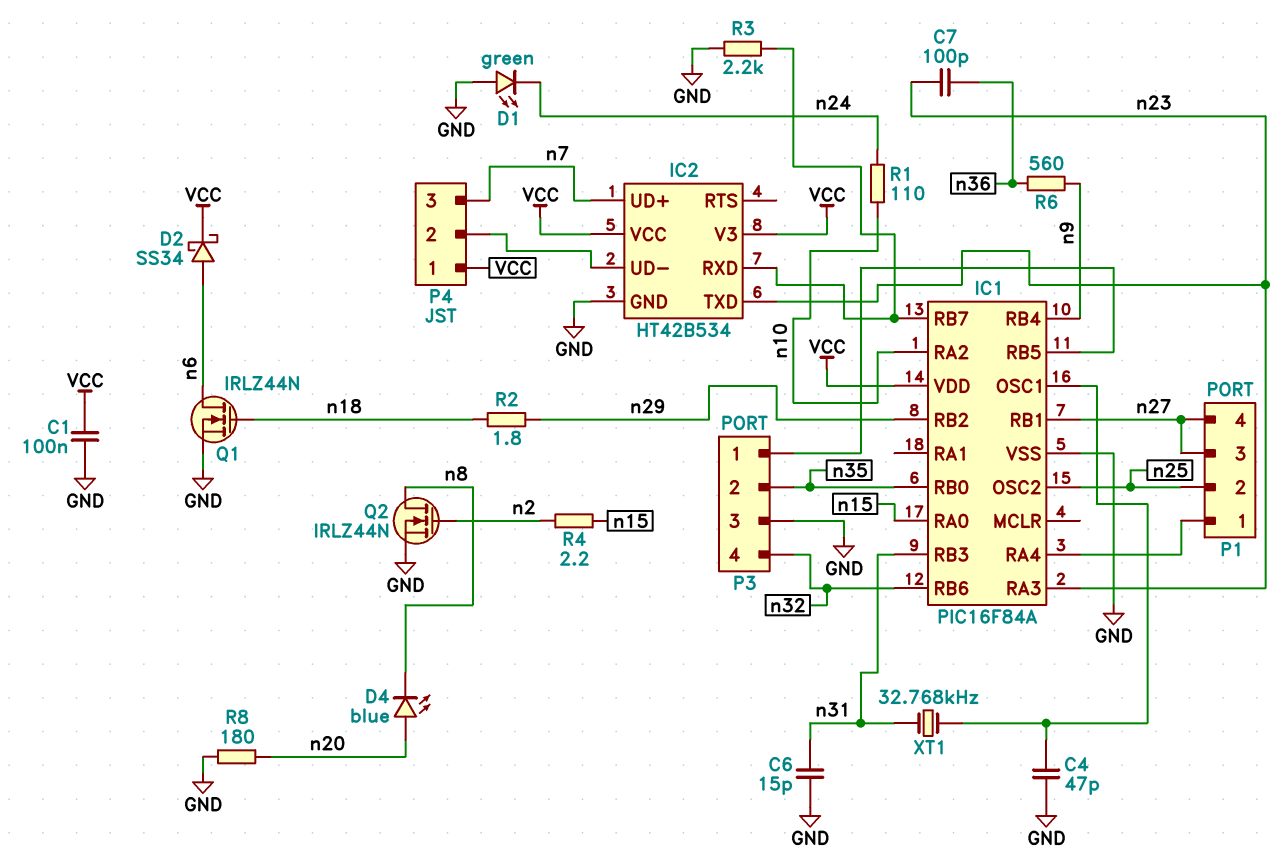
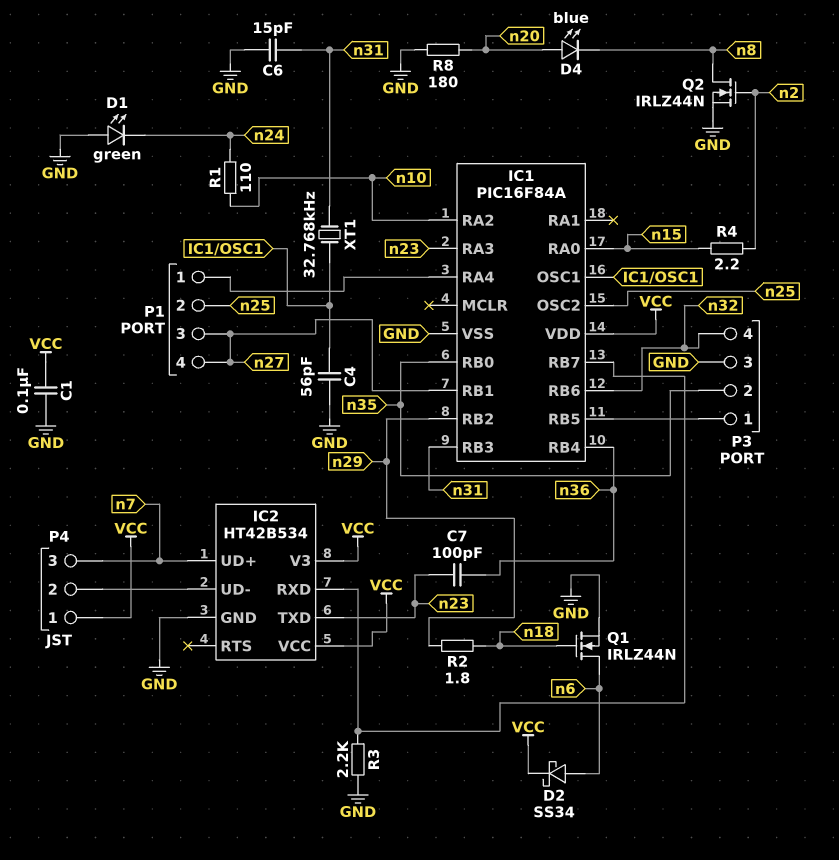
C4: 47pF (GND, IC1/OSC1) -> 56pF (GND, IC1/OSC1)
IC1 pin RB4: n9 -> n36
R6: 560 (n9, n36) -> none

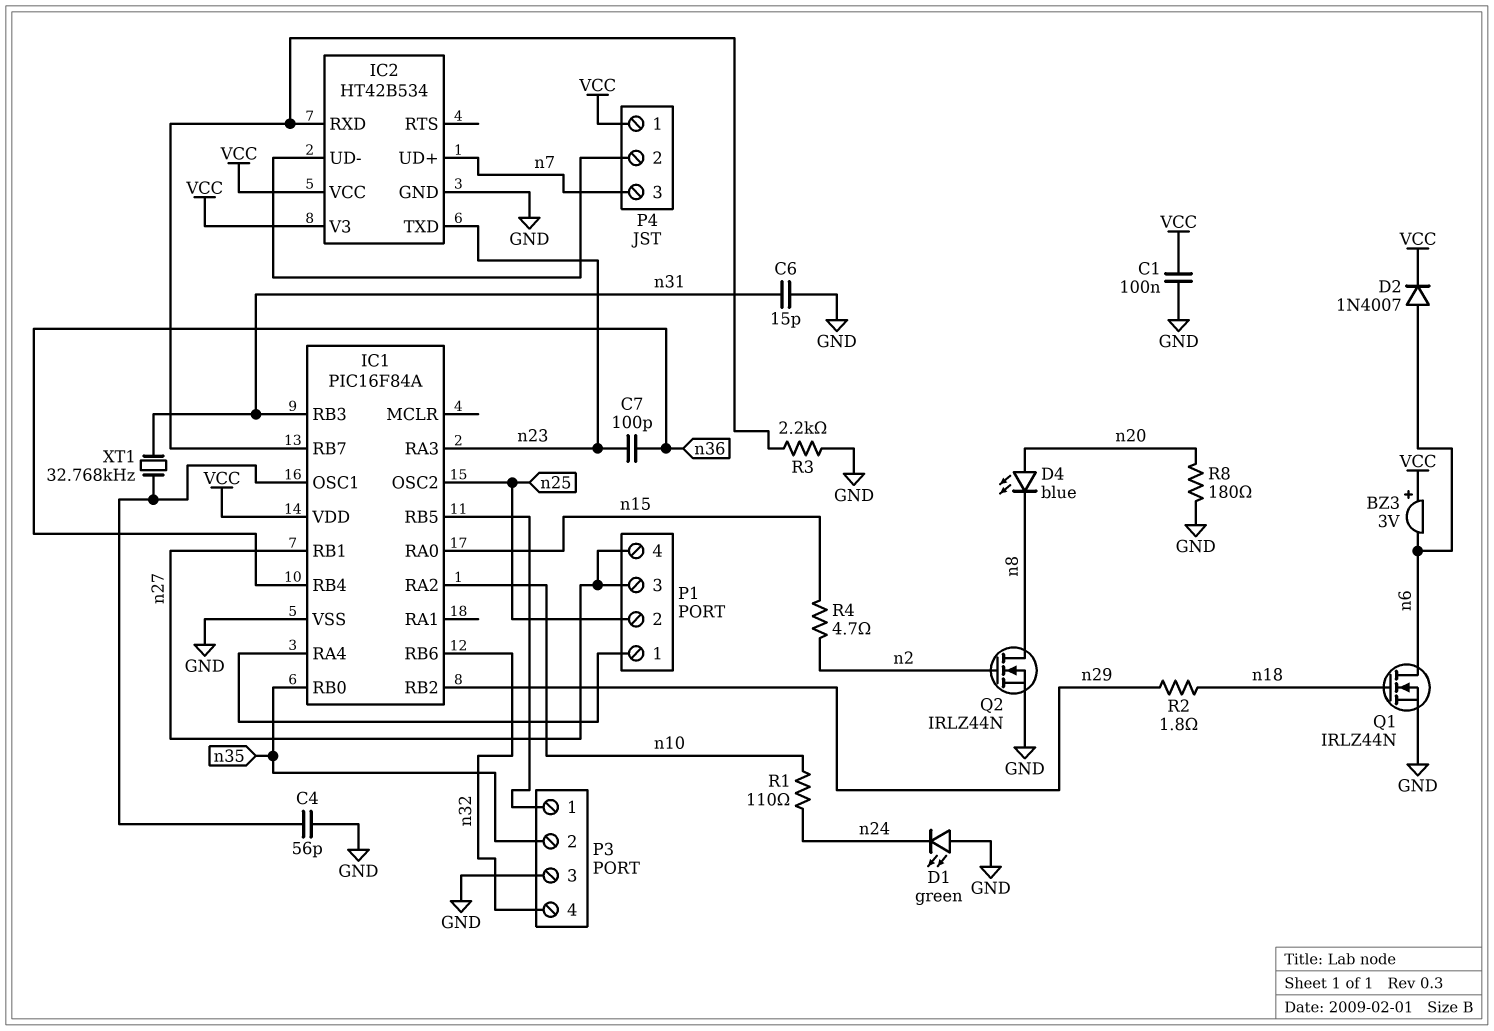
BZ3: none -> buzzer 3V (plus VCC, minus n6)
D2: schottky SS34 (A n6, K VCC) -> diode 1N4007 (A n6, K VCC)
R4: 2.2 (n2, n15) -> 4.7 (n2, n15)

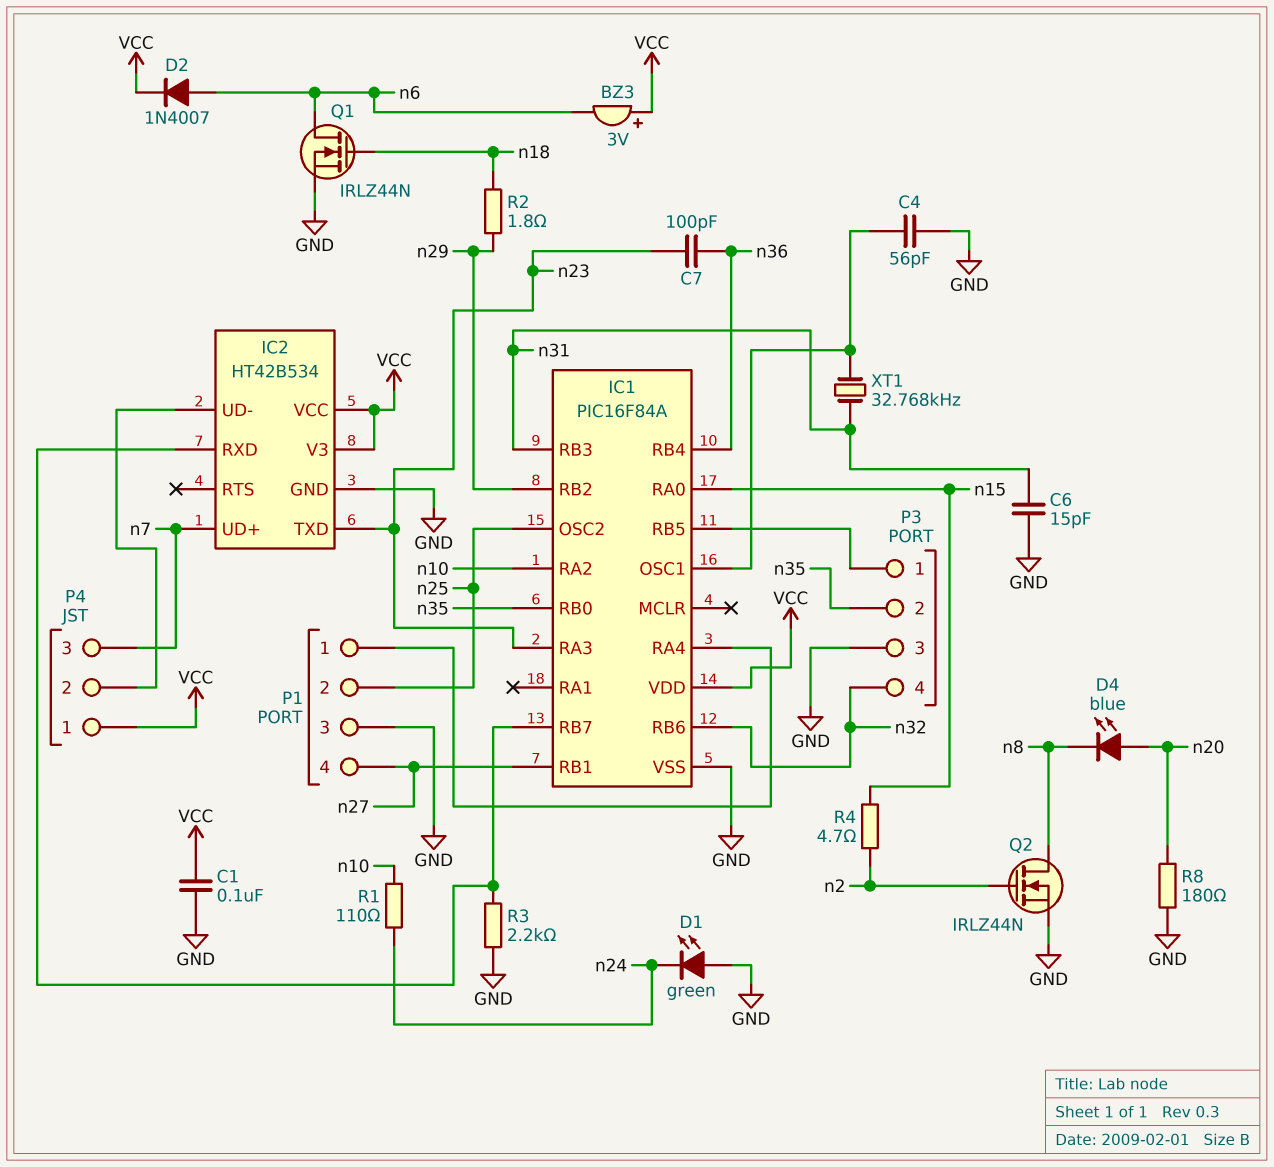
P1 pin 3: n27 -> GND

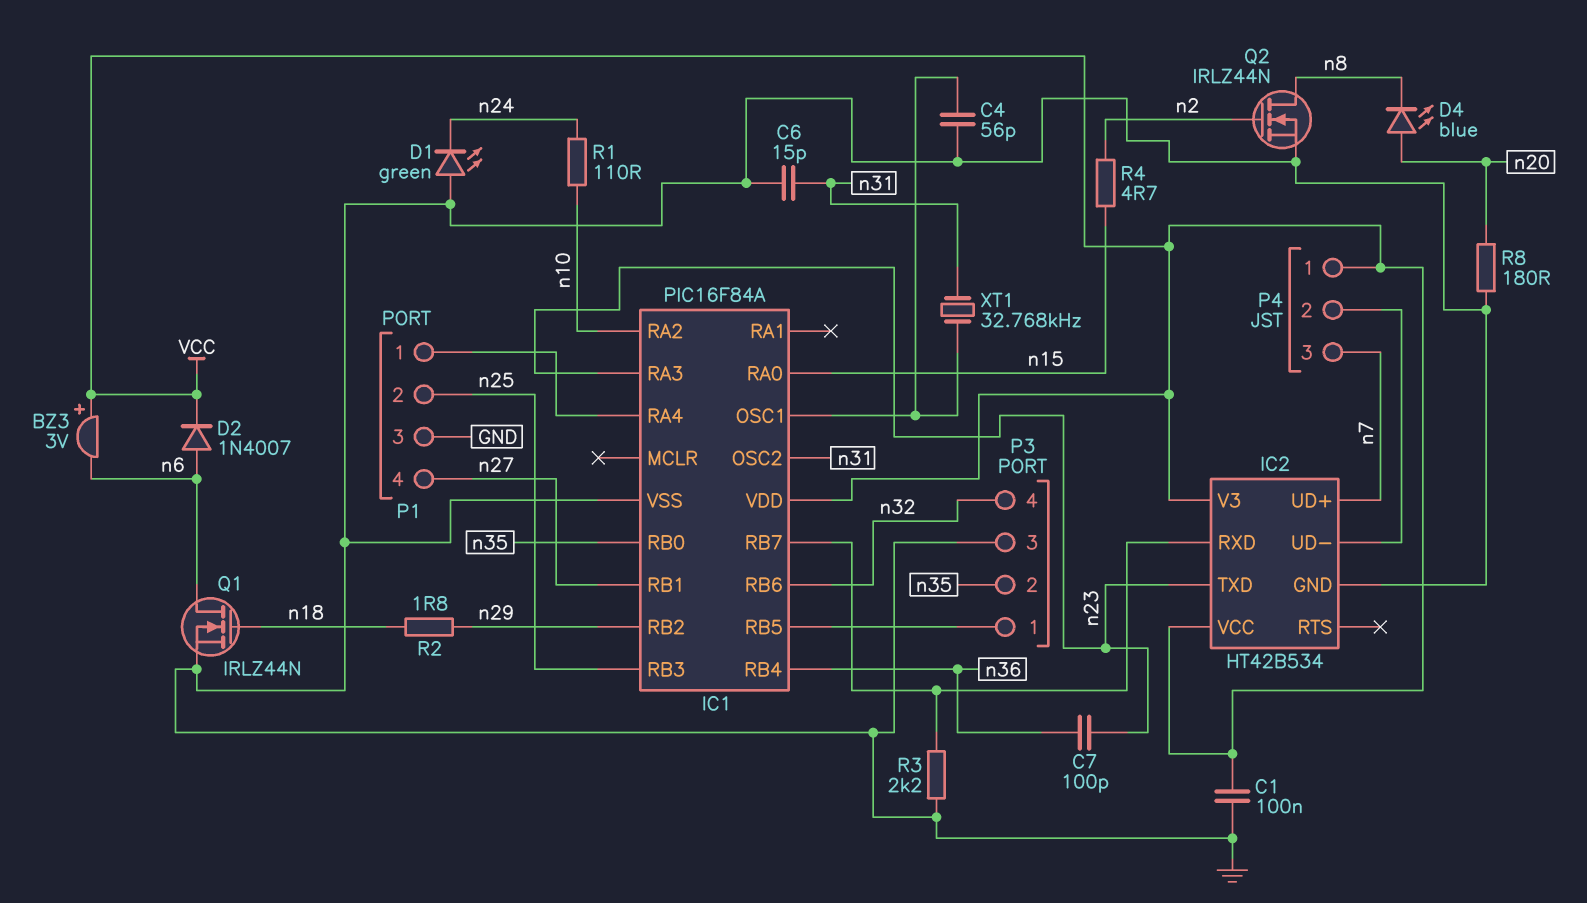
IC1 pin OSC2: n25 -> n31
IC1 pin RB3: n31 -> n25

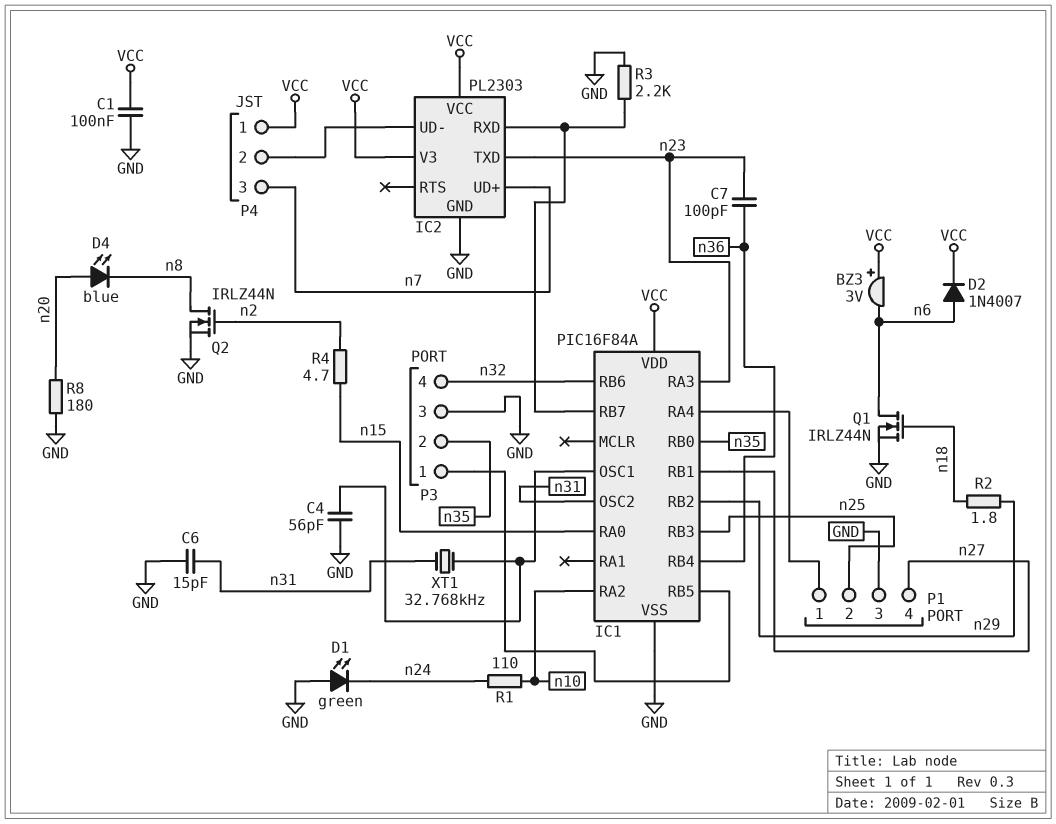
IC2: HT42B534 -> PL2303

